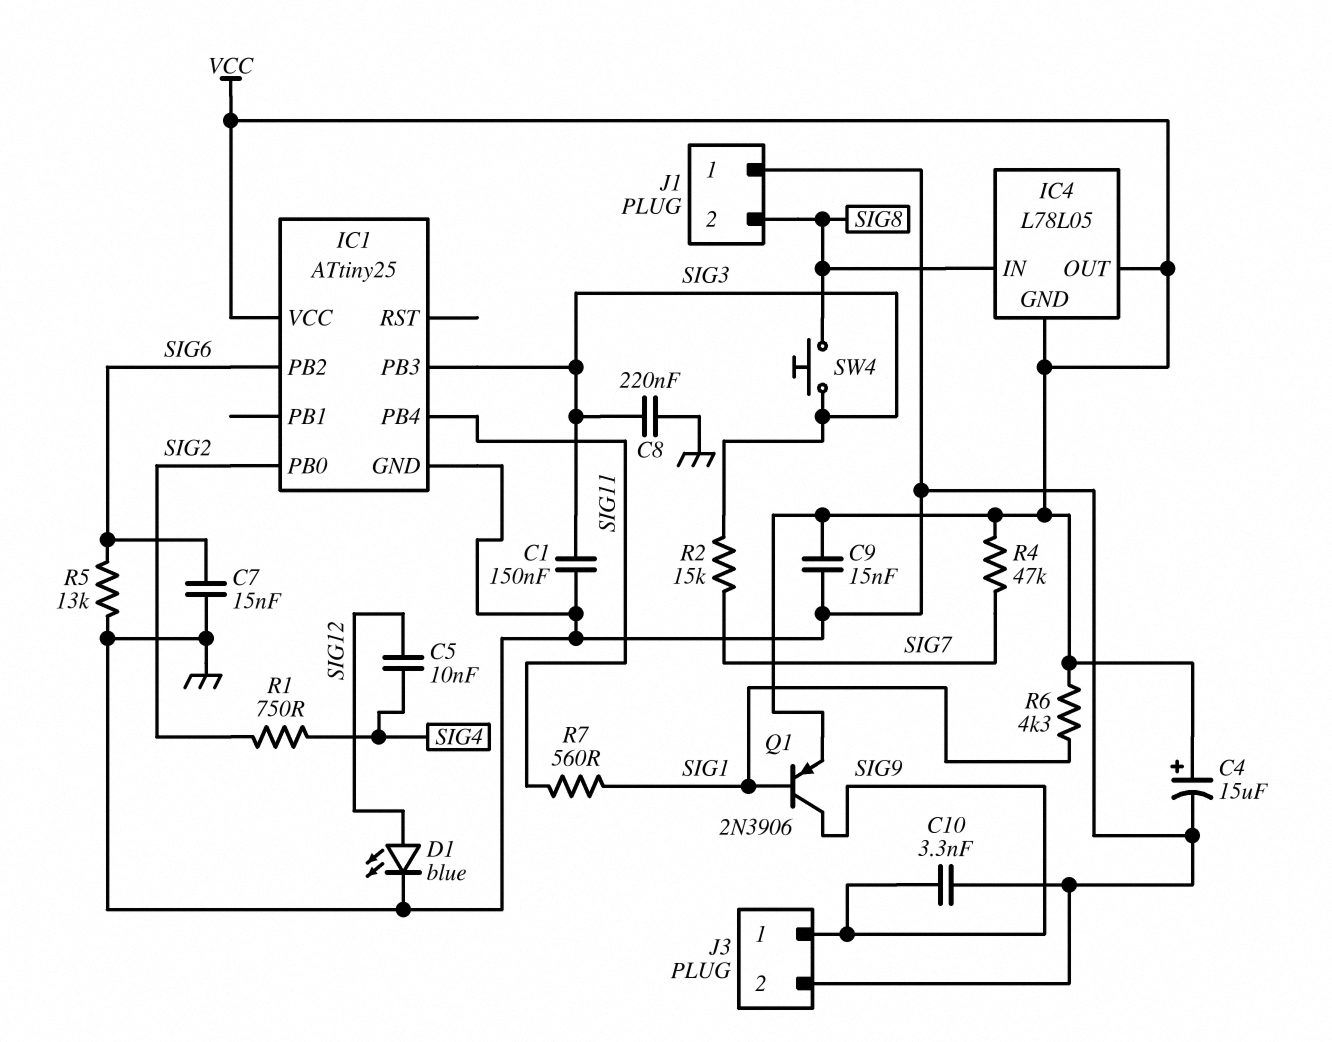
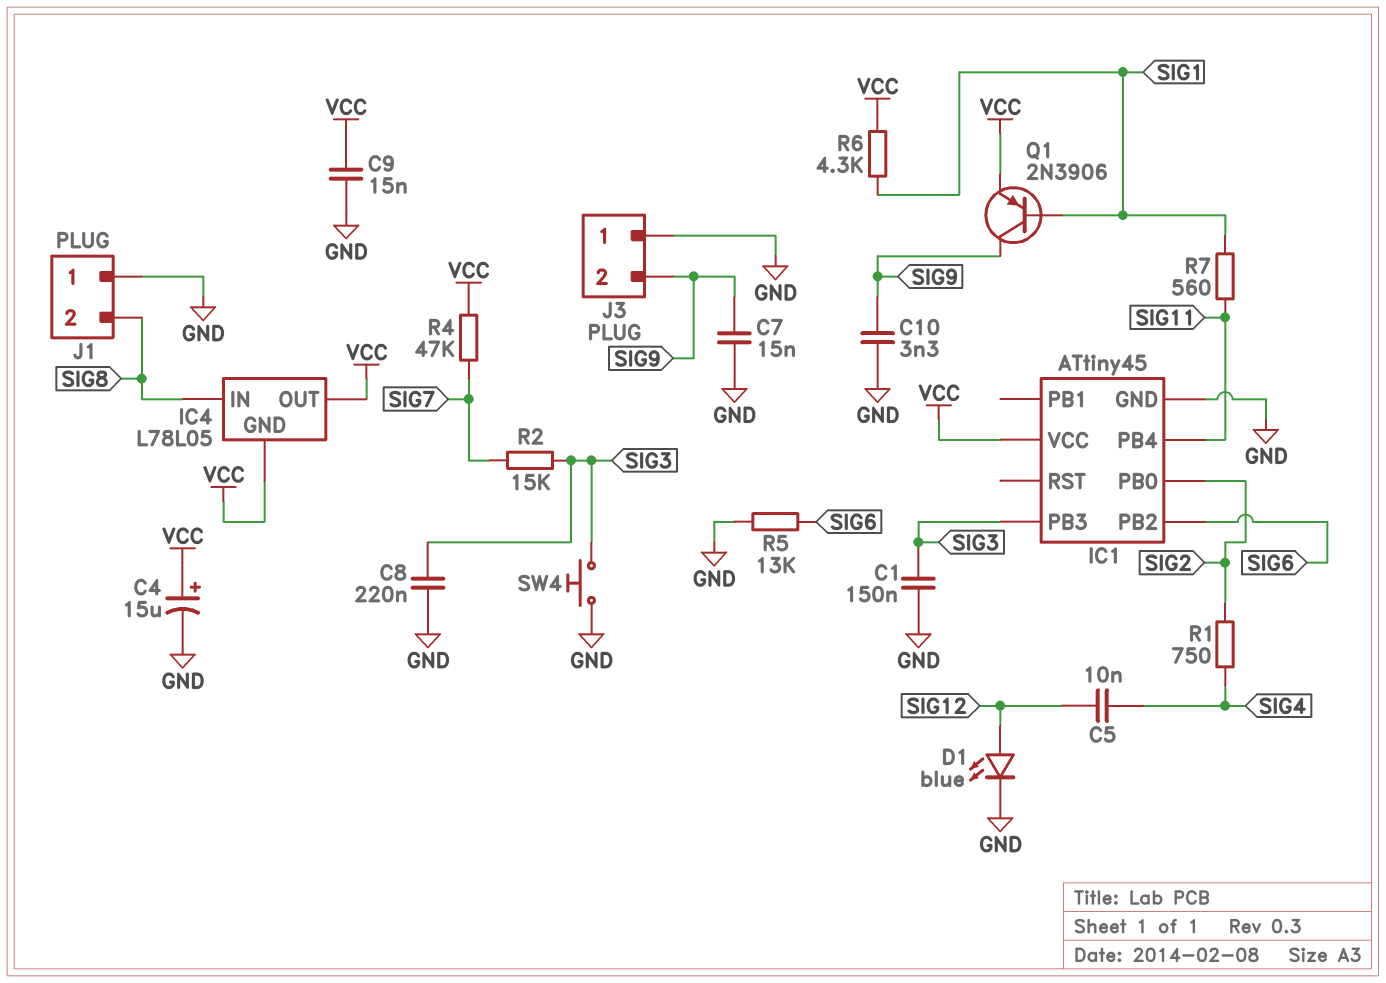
C7: 15nF (GND, SIG6) -> 15nF (GND, SIG9)
IC1: ATtiny25 -> ATtiny45
J3 pin 1: SIG9 -> GND
J3 pin 2: GND -> SIG9
SW4: button (SIG3, SIG8) -> button (GND, SIG3)

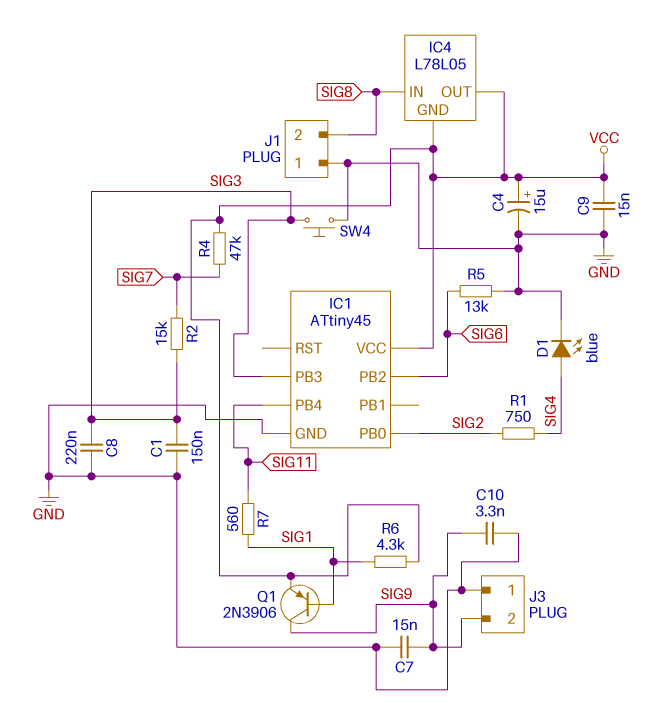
C5: 10nF (SIG4, SIG12) -> none
D1: LED blue (A SIG12, K GND) -> LED blue (A SIG4, K GND)

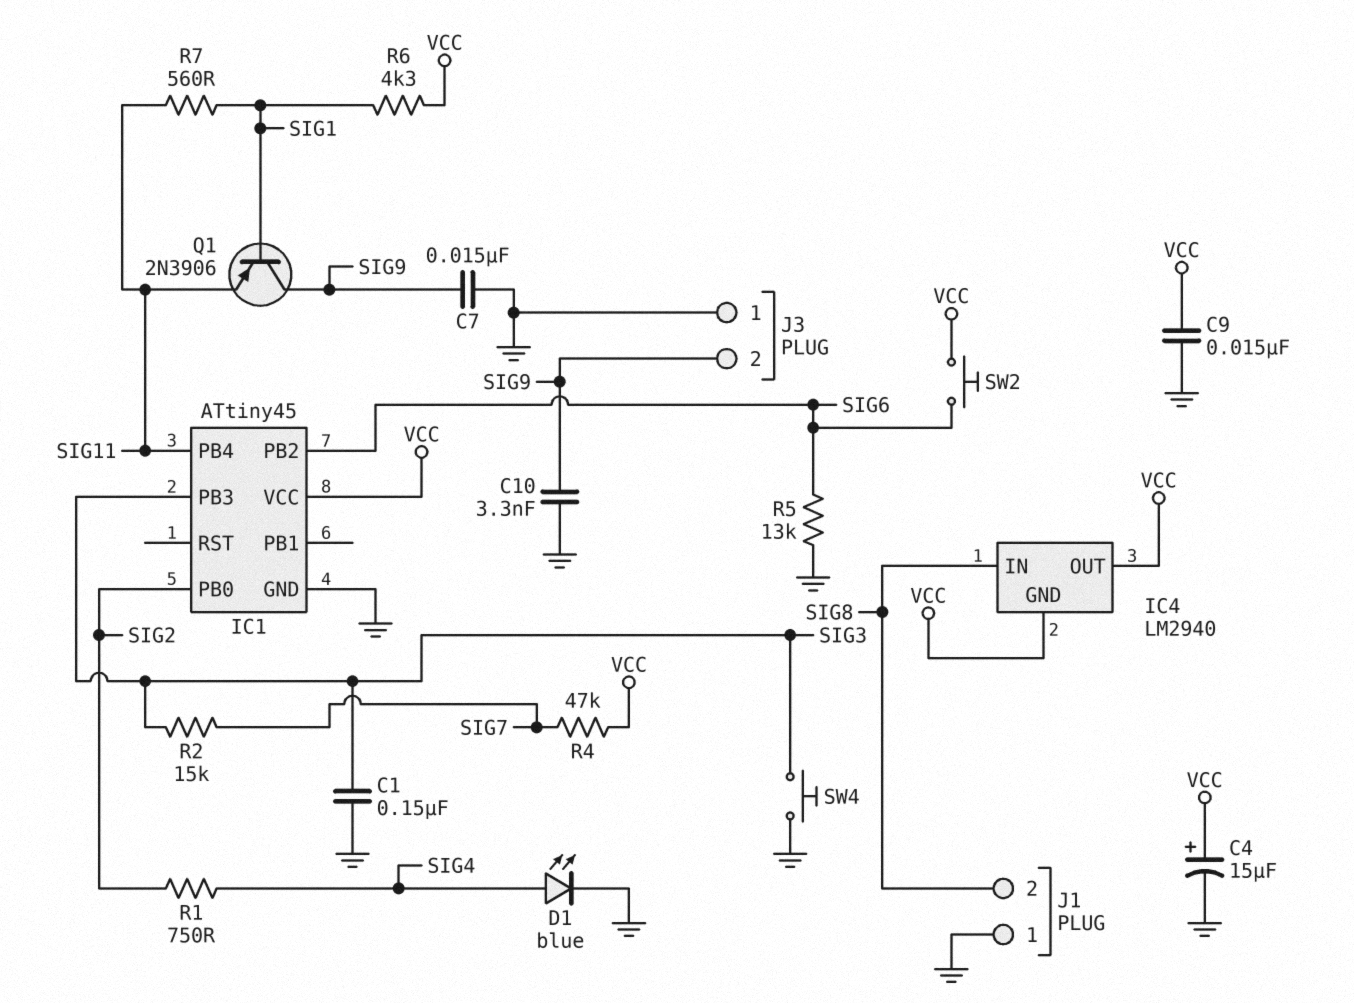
C8: 220nF (GND, SIG3) -> none
IC4: L78L05 -> LM2940
Q1: PNP 2N3906 (B SIG1, C SIG9, E VCC) -> PNP 2N3906 (B SIG1, C SIG9, E SIG11)
SW2: none -> button (SIG6, VCC)

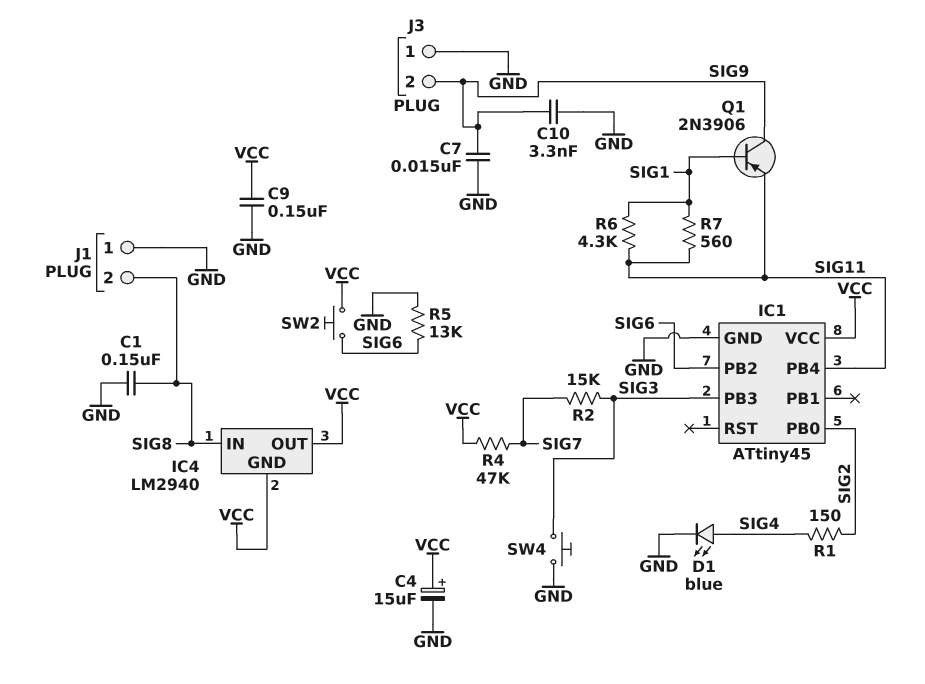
C1: 150nF (GND, SIG3) -> 150nF (GND, SIG8)
C9: 15nF (GND, VCC) -> 150nF (GND, VCC)
R1: 750 (SIG2, SIG4) -> 150 (SIG2, SIG4)
R6: 4.3k (SIG1, VCC) -> 4.3k (SIG1, SIG11)

